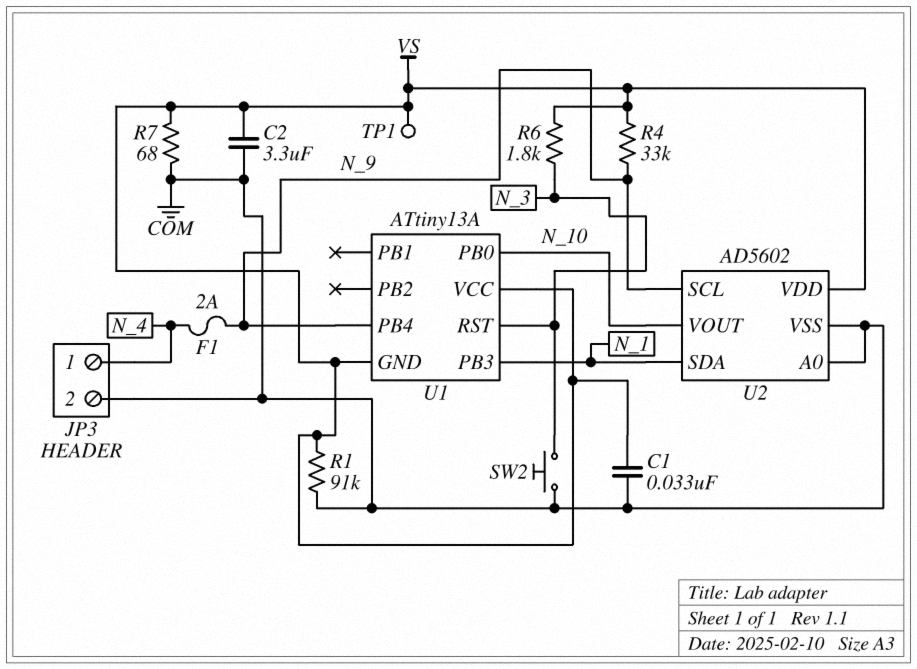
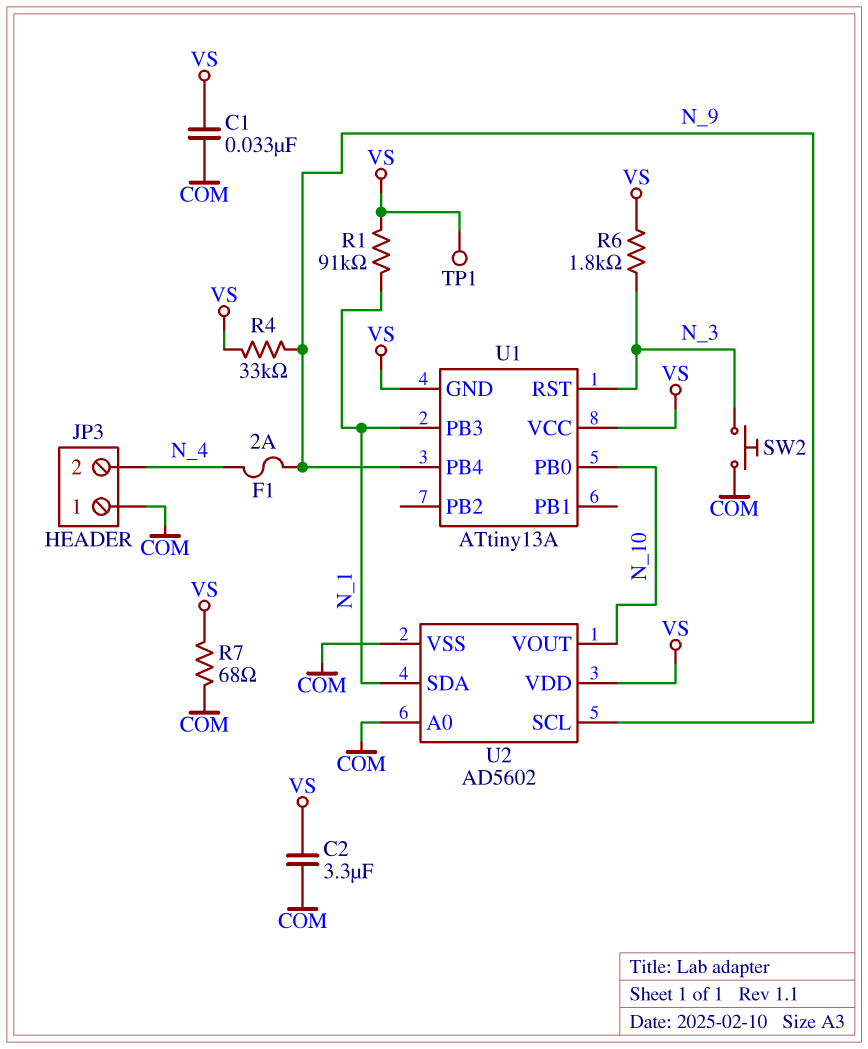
JP3 pin 1: N_4 -> COM
JP3 pin 2: COM -> N_4
R1: 91k (COM, VS) -> 91k (N_1, VS)

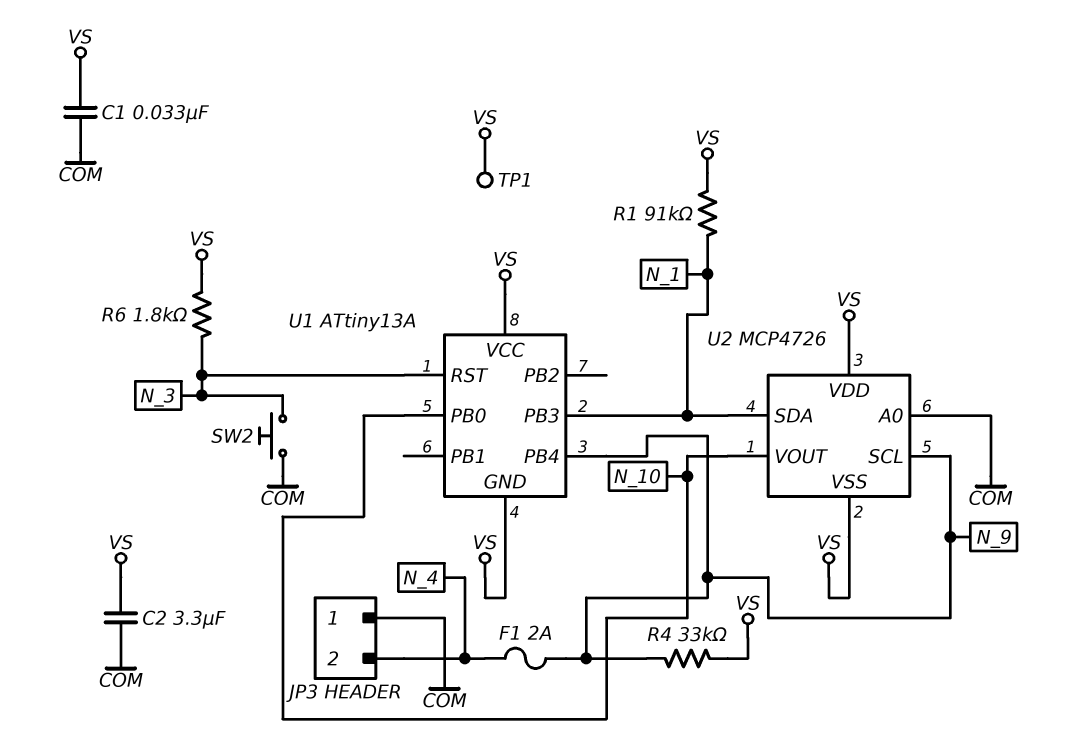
R7: 68 (COM, VS) -> none
U2: AD5602 -> MCP4726
U2 pin VSS: COM -> VS

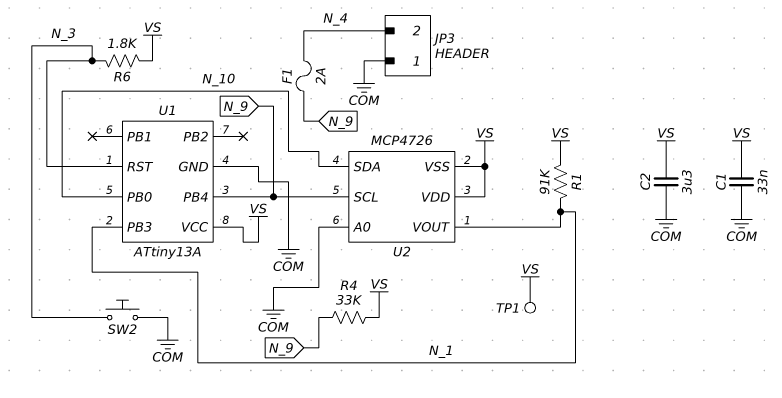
U1 pin GND: VS -> COM
U2 pin SDA: N_1 -> N_10
U2 pin VOUT: N_10 -> N_1

